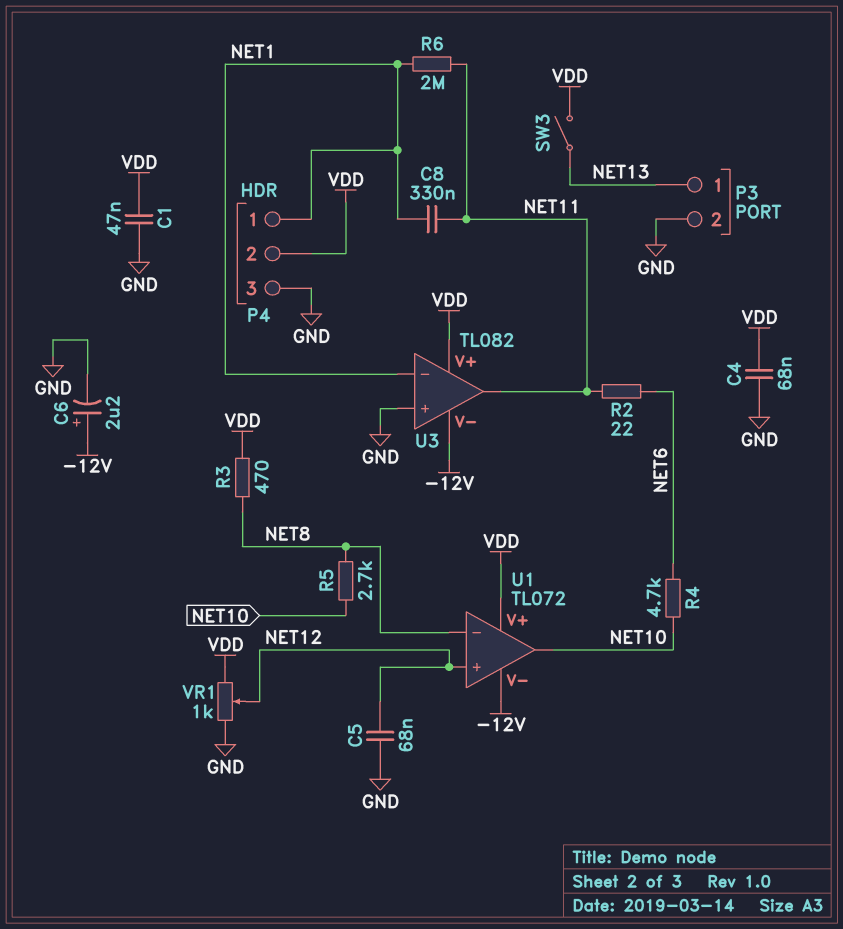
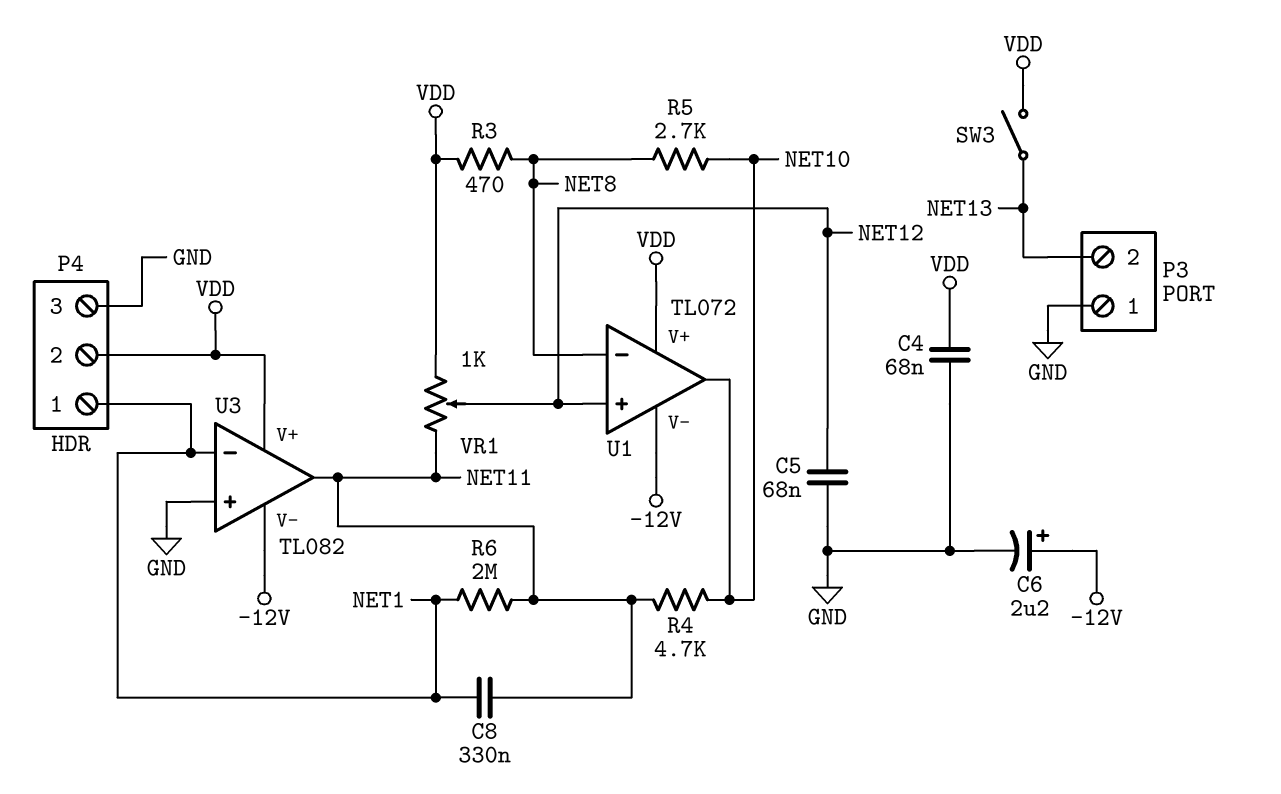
C1: 47nF (GND, VDD) -> none
P3 pin 1: NET13 -> GND
P3 pin 2: GND -> NET13
R2: 22 (NET6, NET11) -> none
R4: 4.7k (NET6, NET10) -> 4.7k (NET10, NET11)
VR1: 1k (GND, VDD, wiper NET12) -> 1k (NET11, VDD, wiper NET12)

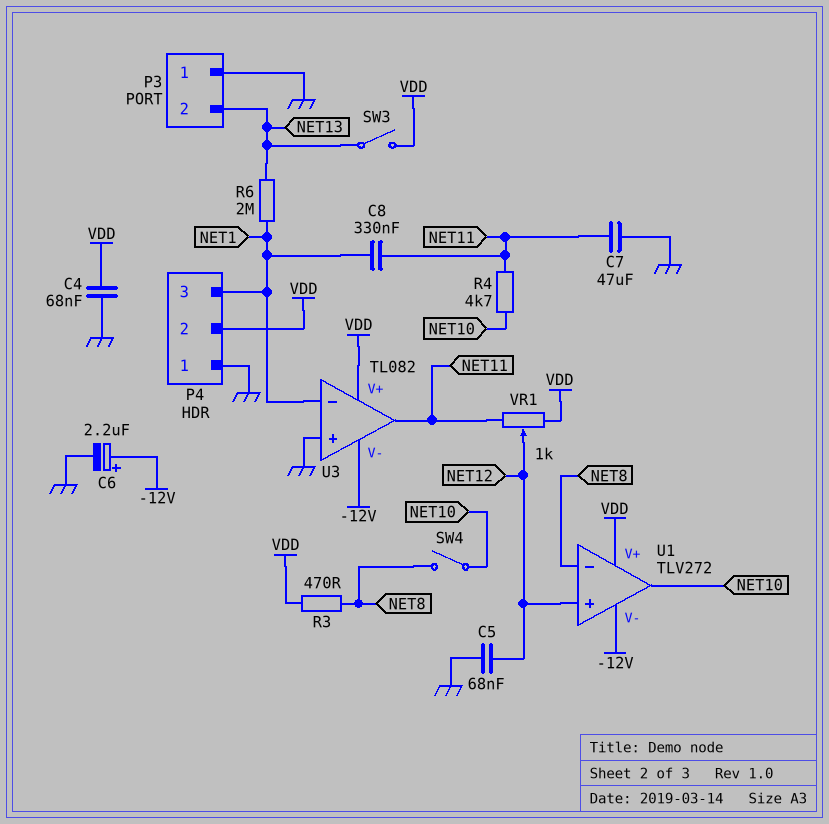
C7: none -> 47uF (GND, NET11)
P4 pin 1: NET1 -> GND
P4 pin 3: GND -> NET1
R5: 2.7k (NET8, NET10) -> none
R6: 2M (NET1, NET11) -> 2M (NET1, NET13)
SW4: none -> switch (NET8, NET10)
U1: TL072 -> TLV272

